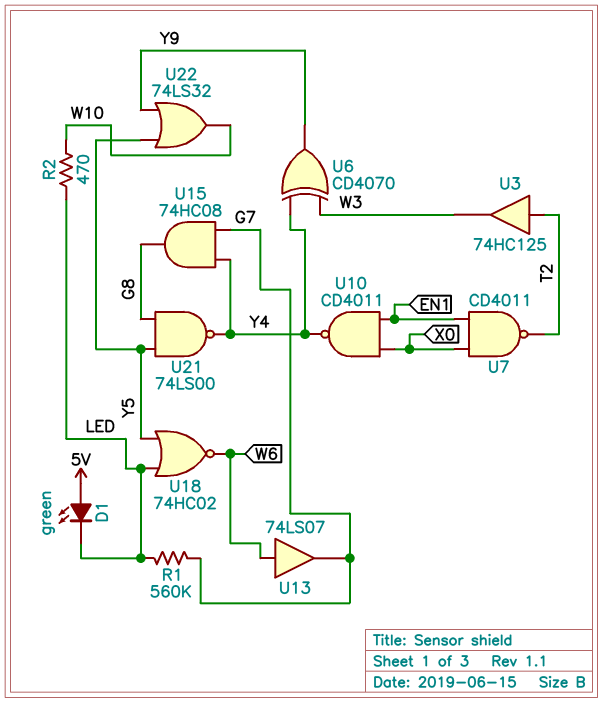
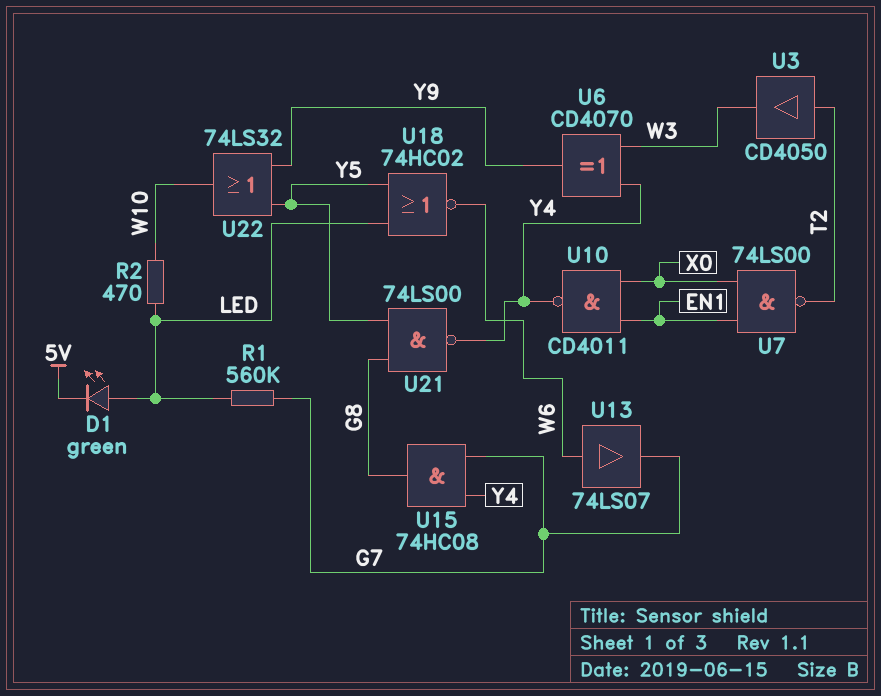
D1: LED green (A 5V, K LED) -> LED green (A LED, K 5V)
U3: buffer 74HC125 (in T2, out W3) -> buffer CD4050 (in T2, out W3)
U7: NAND CD4011 (in EN1, in X0, out T2) -> NAND 74LS00 (in EN1, in X0, out T2)

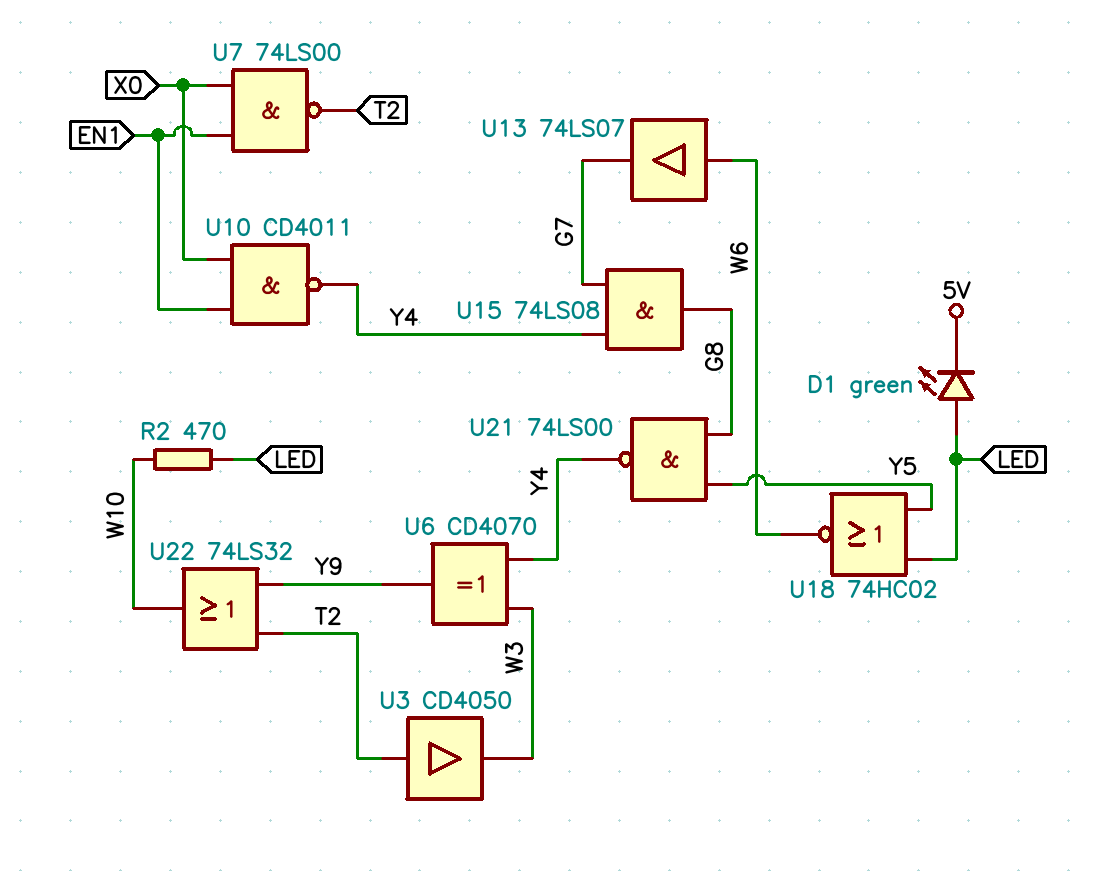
R1: 560k (G7, LED) -> none
U15: AND 74HC08 (in G7, in Y4, out G8) -> AND 74LS08 (in G7, in Y4, out G8)
U22: OR 74LS32 (in Y5, in Y9, out W10) -> OR 74LS32 (in T2, in Y9, out W10)

